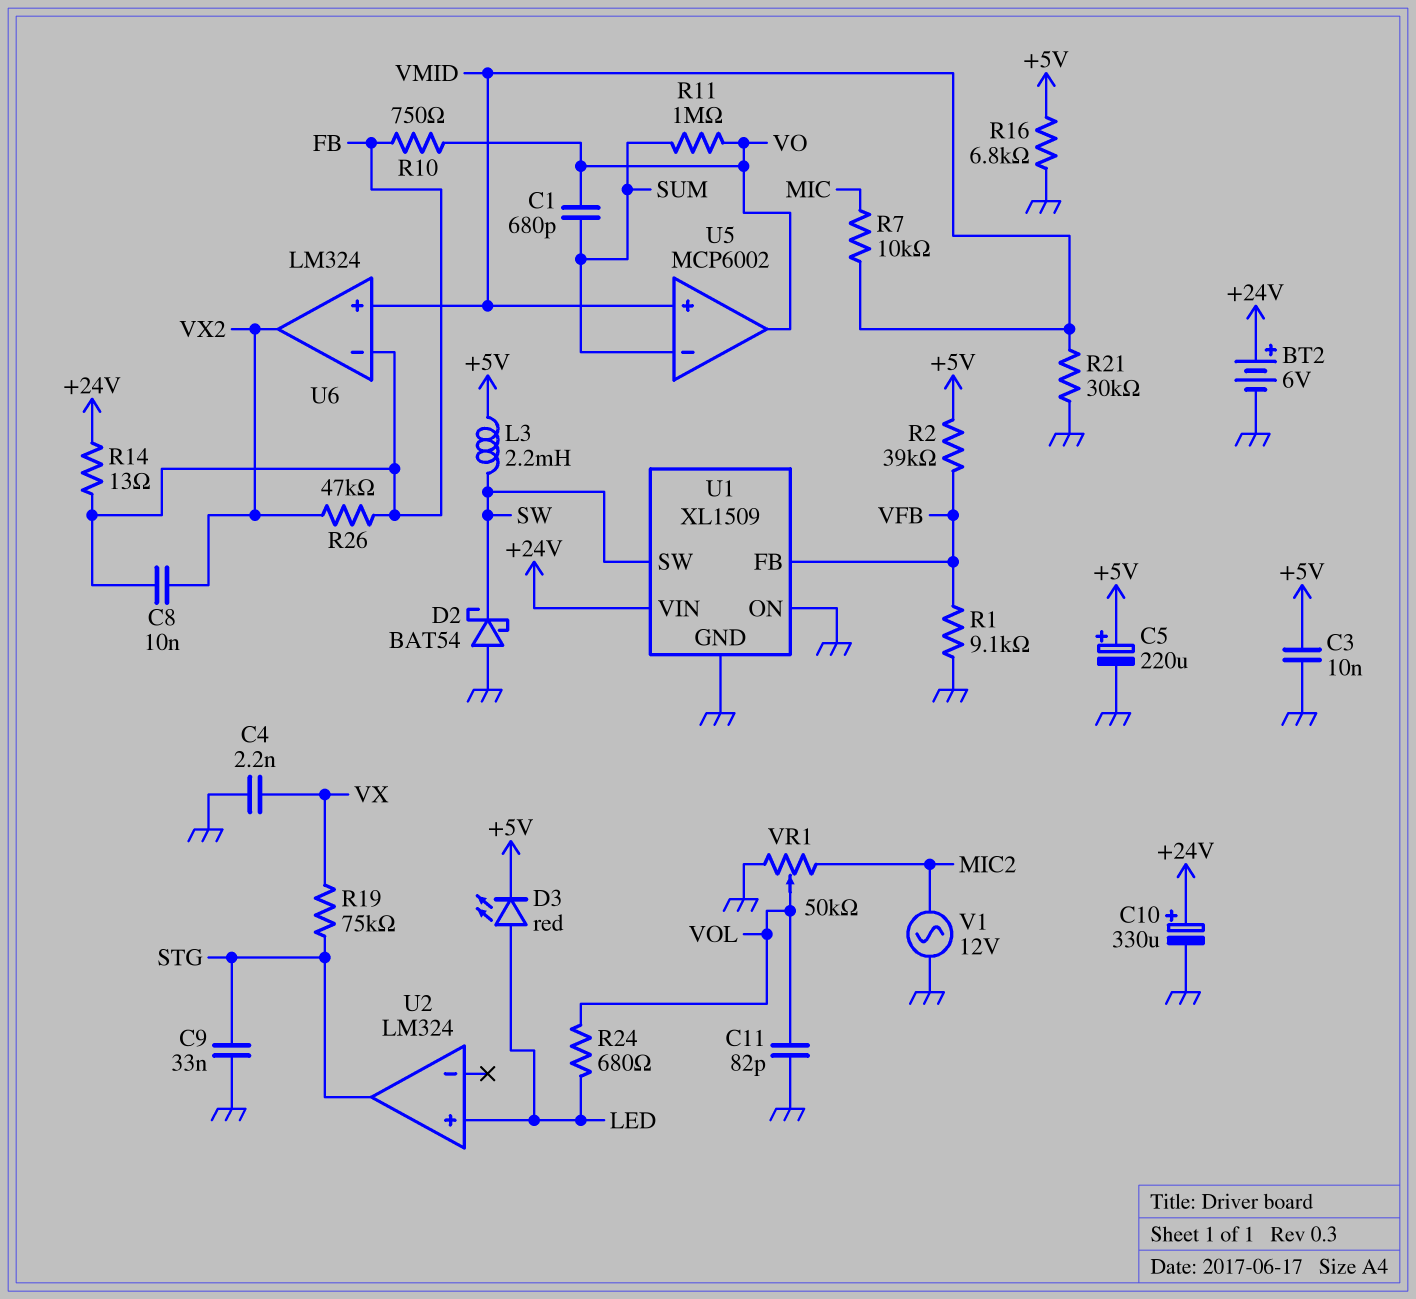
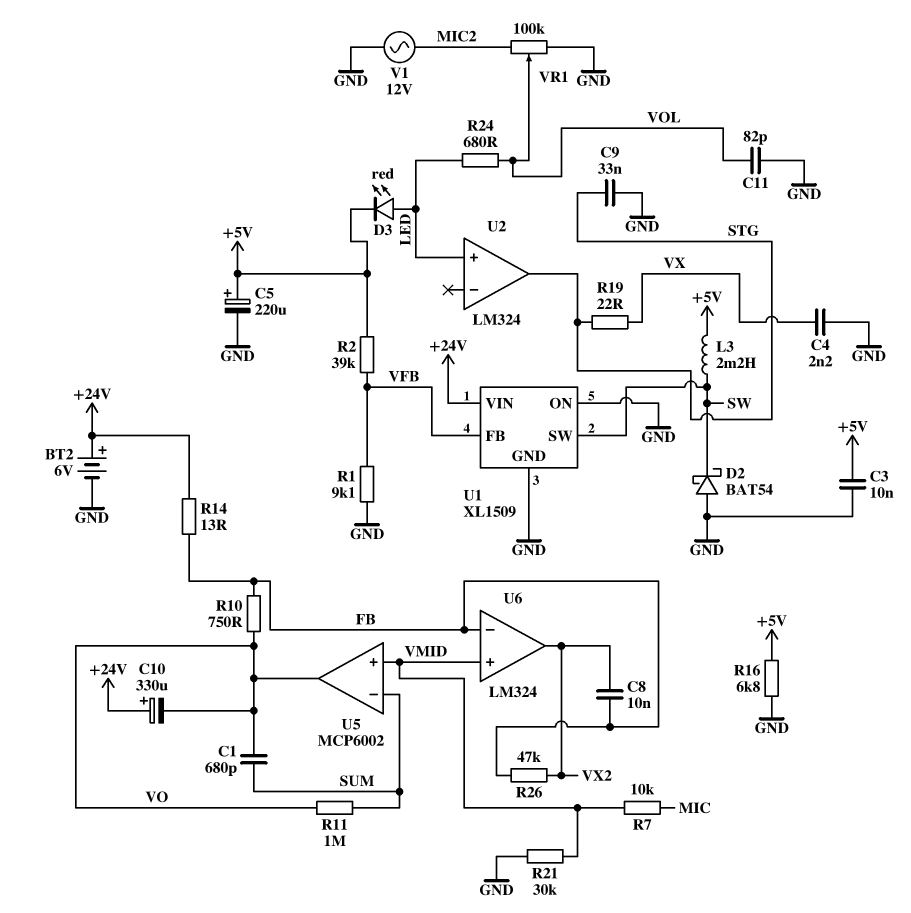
C10: 330uF (plus +24V, minus GND) -> 330uF (plus +24V, minus VO)
R19: 75k (STG, VX) -> 22 (STG, VX)
VR1: 50k (GND, MIC2, wiper VOL) -> 100k (GND, MIC2, wiper VOL)

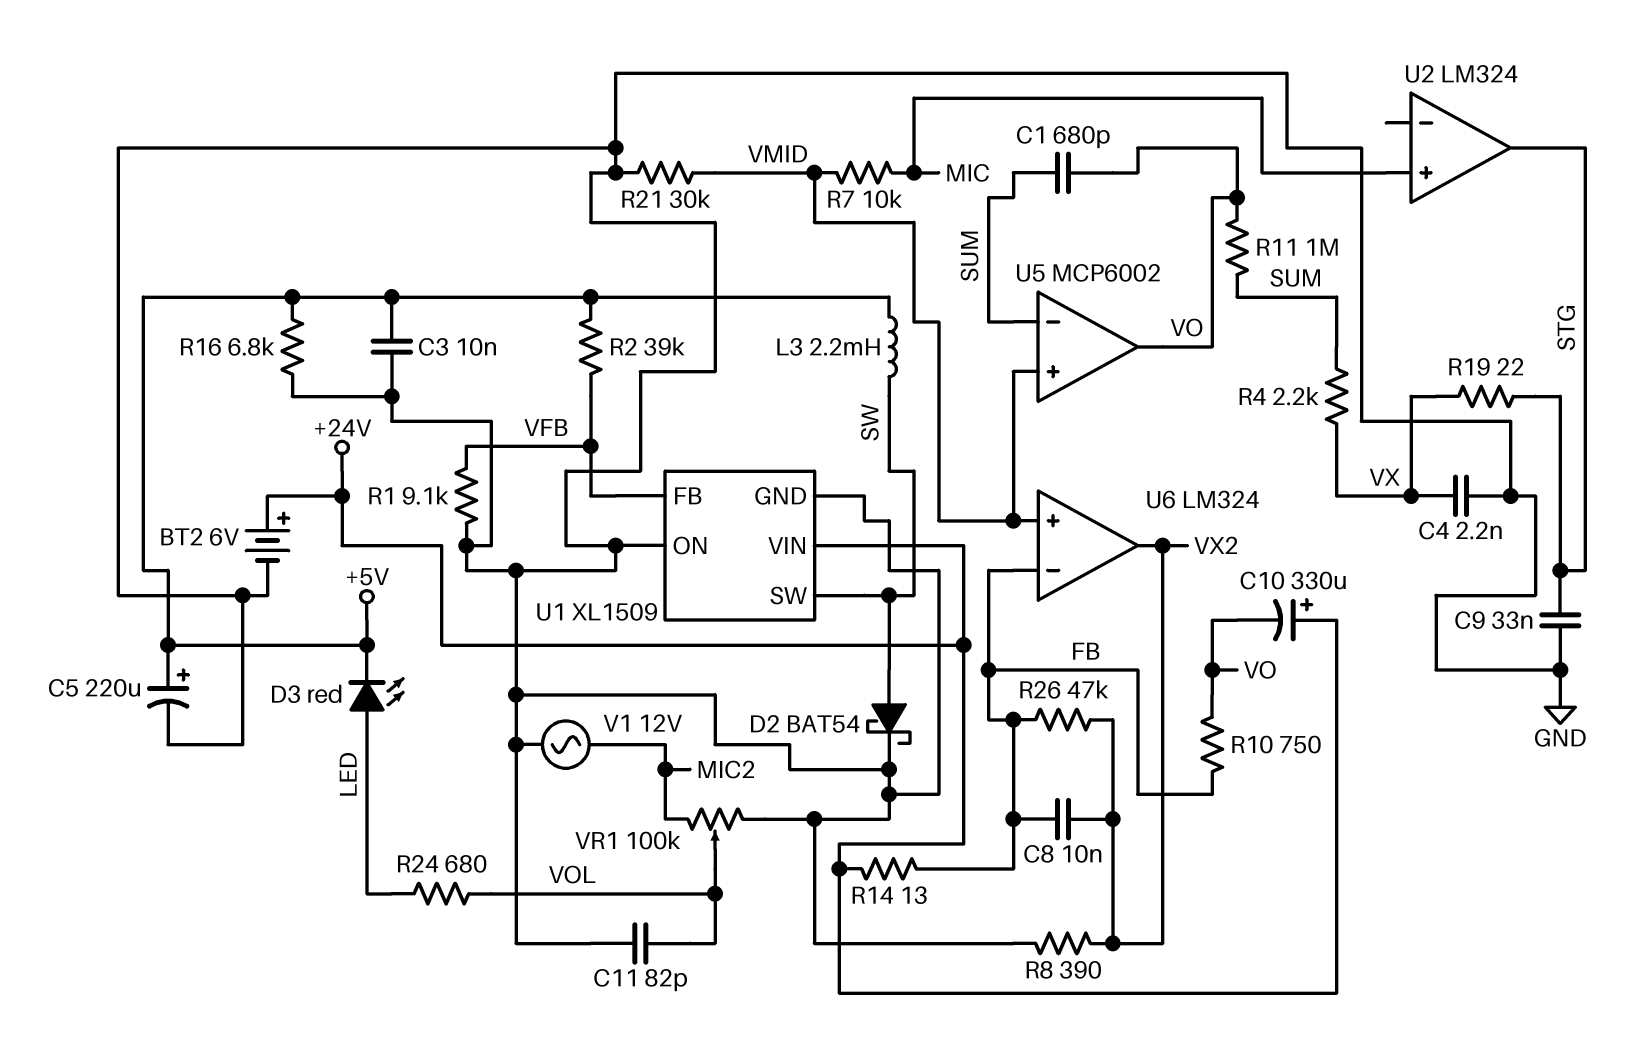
D2: schottky BAT54 (A GND, K SW) -> schottky BAT54 (A SW, K GND)
R4: none -> 2.2k (SUM, VX)
R8: none -> 390 (GND, VX2)
U2 pin in+: LED -> MIC

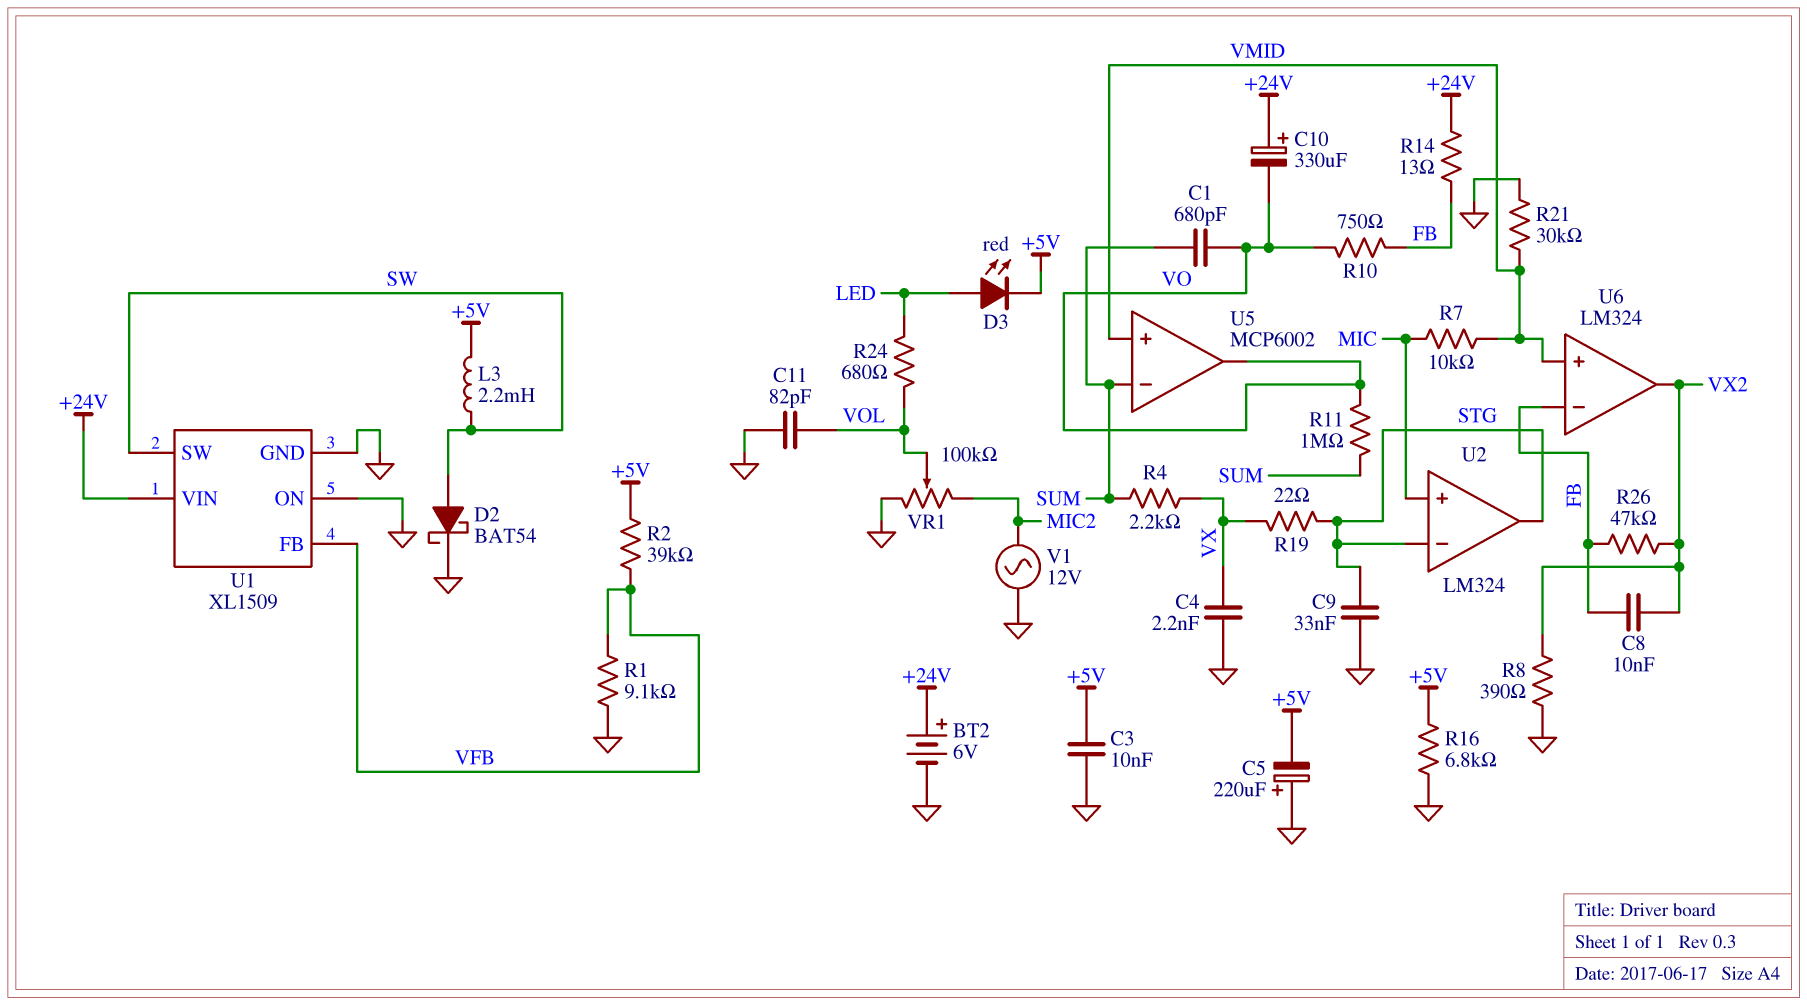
C5: 220uF (plus +5V, minus GND) -> 220uF (plus GND, minus +5V)
U2 pin in-: none -> STG

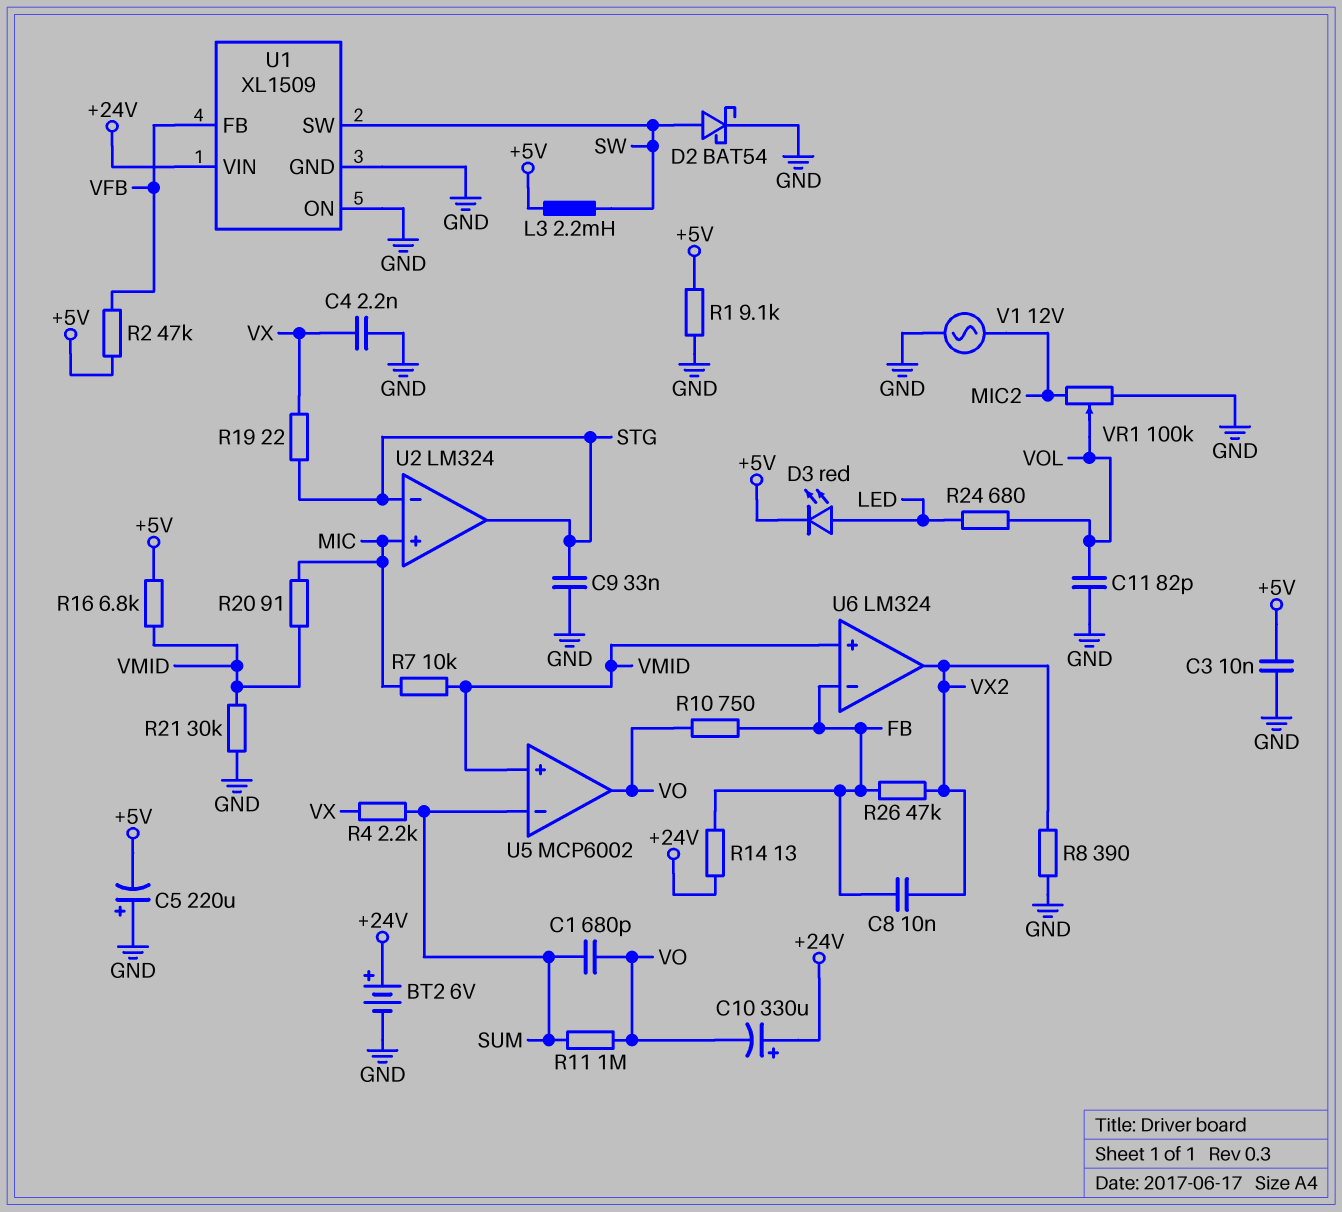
R1: 9.1k (GND, VFB) -> 9.1k (+5V, GND)
R2: 39k (+5V, VFB) -> 47k (+5V, VFB)
R16: 6.8k (+5V, GND) -> 6.8k (+5V, VMID)
R20: none -> 91 (MIC, VMID)

